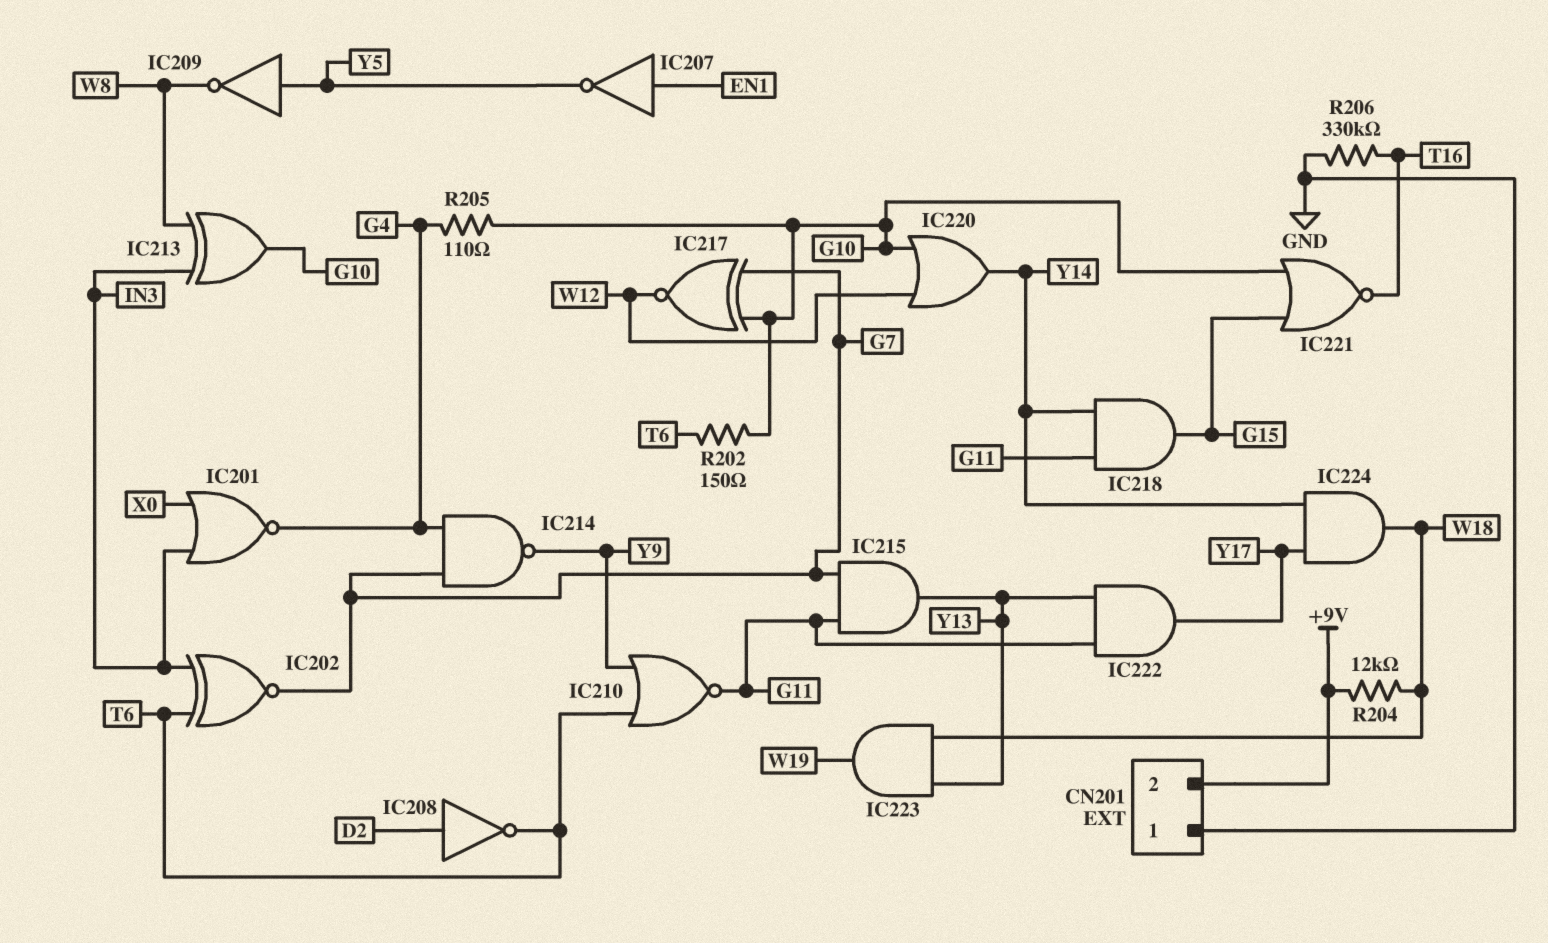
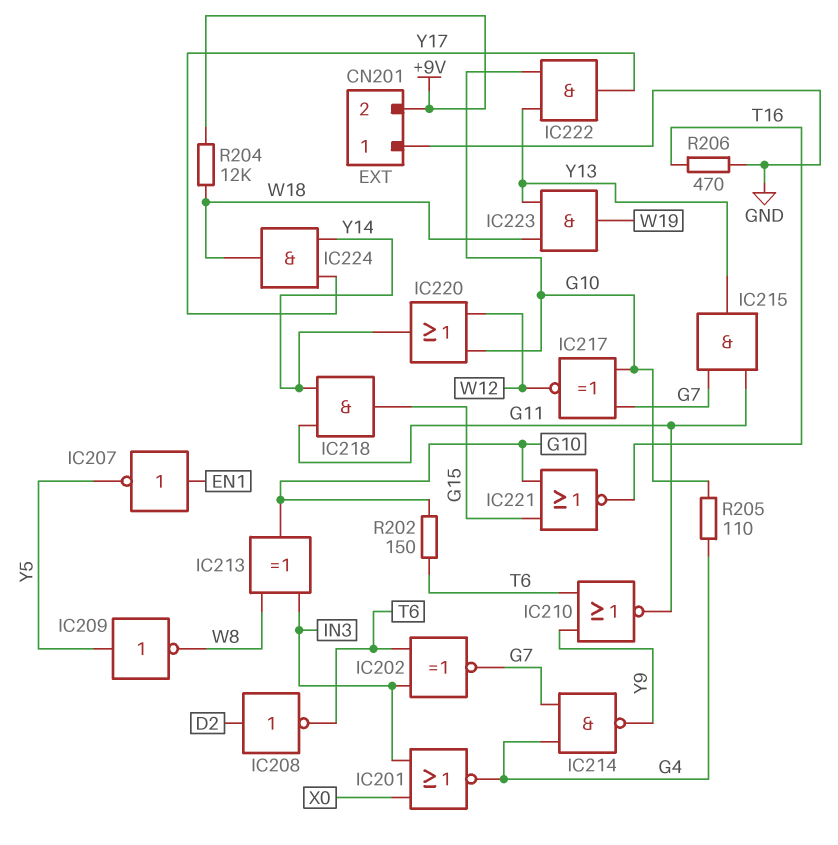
IC222: AND (in G11, in Y13, out Y17) -> AND (in G10, in Y13, out Y17)
R206: 330k (GND, T16) -> 470 (GND, T16)

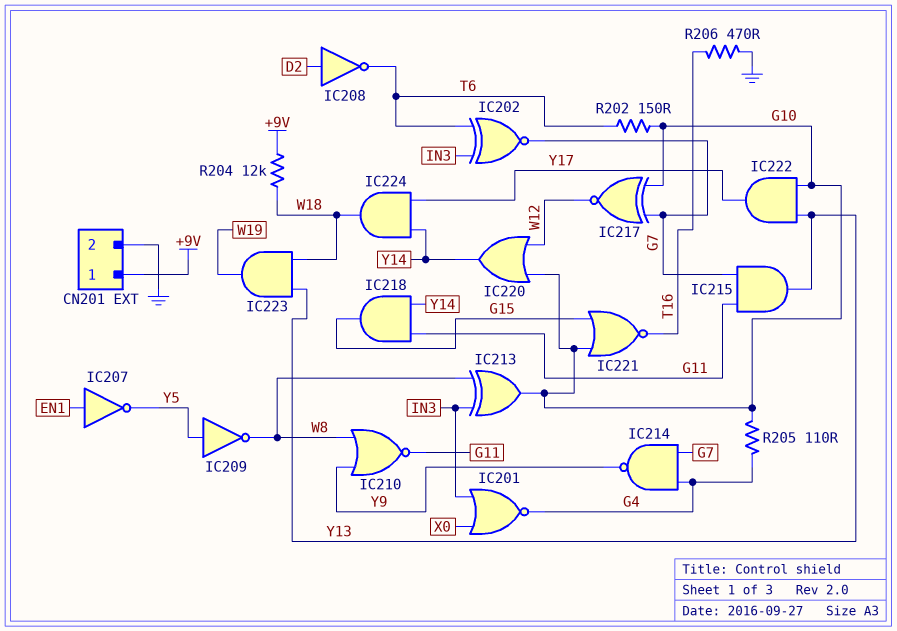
CN201 pin 1: GND -> +9V
CN201 pin 2: +9V -> GND
IC210: NOR (in T6, in Y9, out G11) -> NOR (in W8, in Y9, out G11)

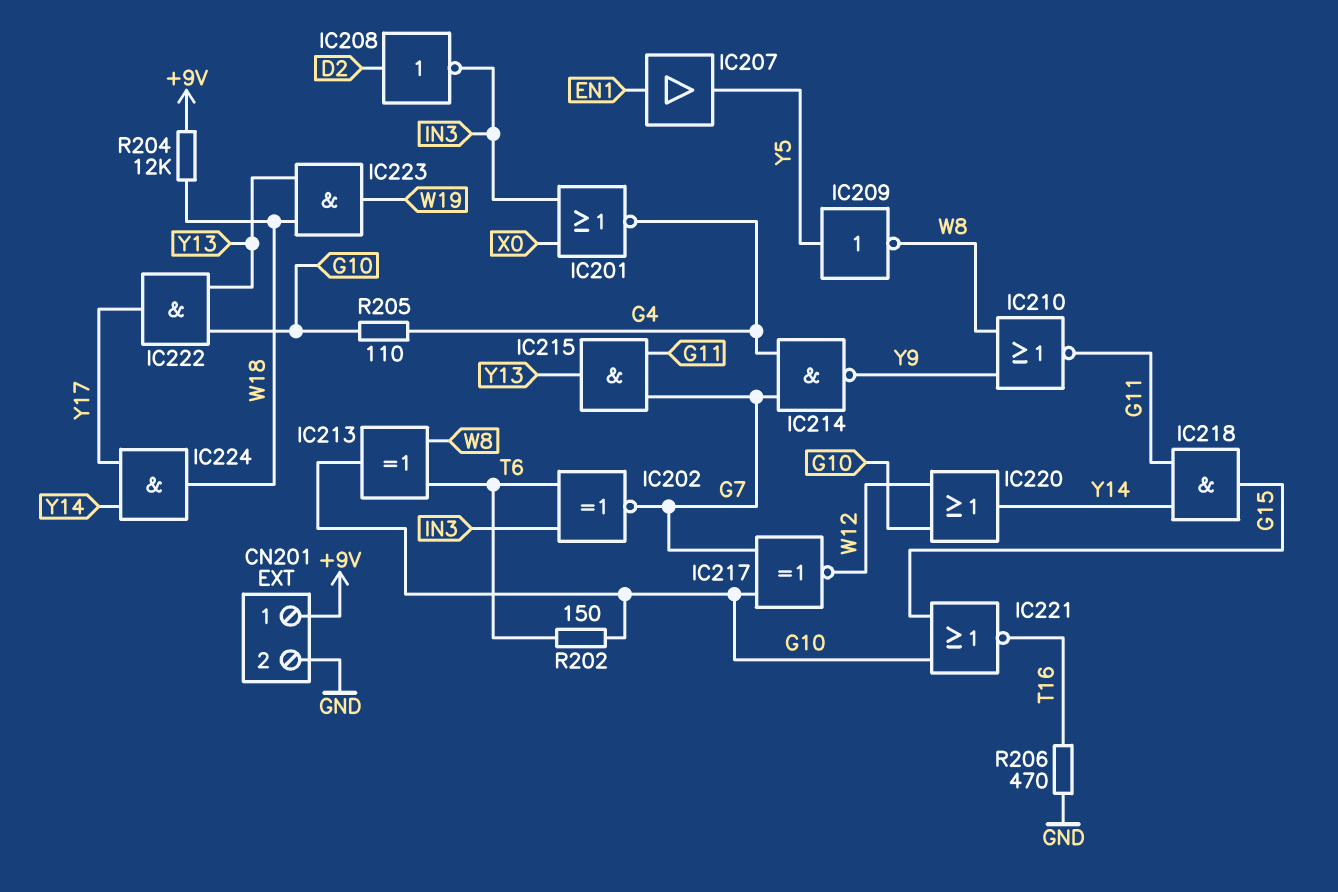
IC207: NOT (in EN1, out Y5) -> buffer (in EN1, out Y5)
IC208: NOT (in D2, out T6) -> NOT (in D2, out IN3)
IC213: XOR (in IN3, in W8, out G10) -> XOR (in T6, in W8, out G10)

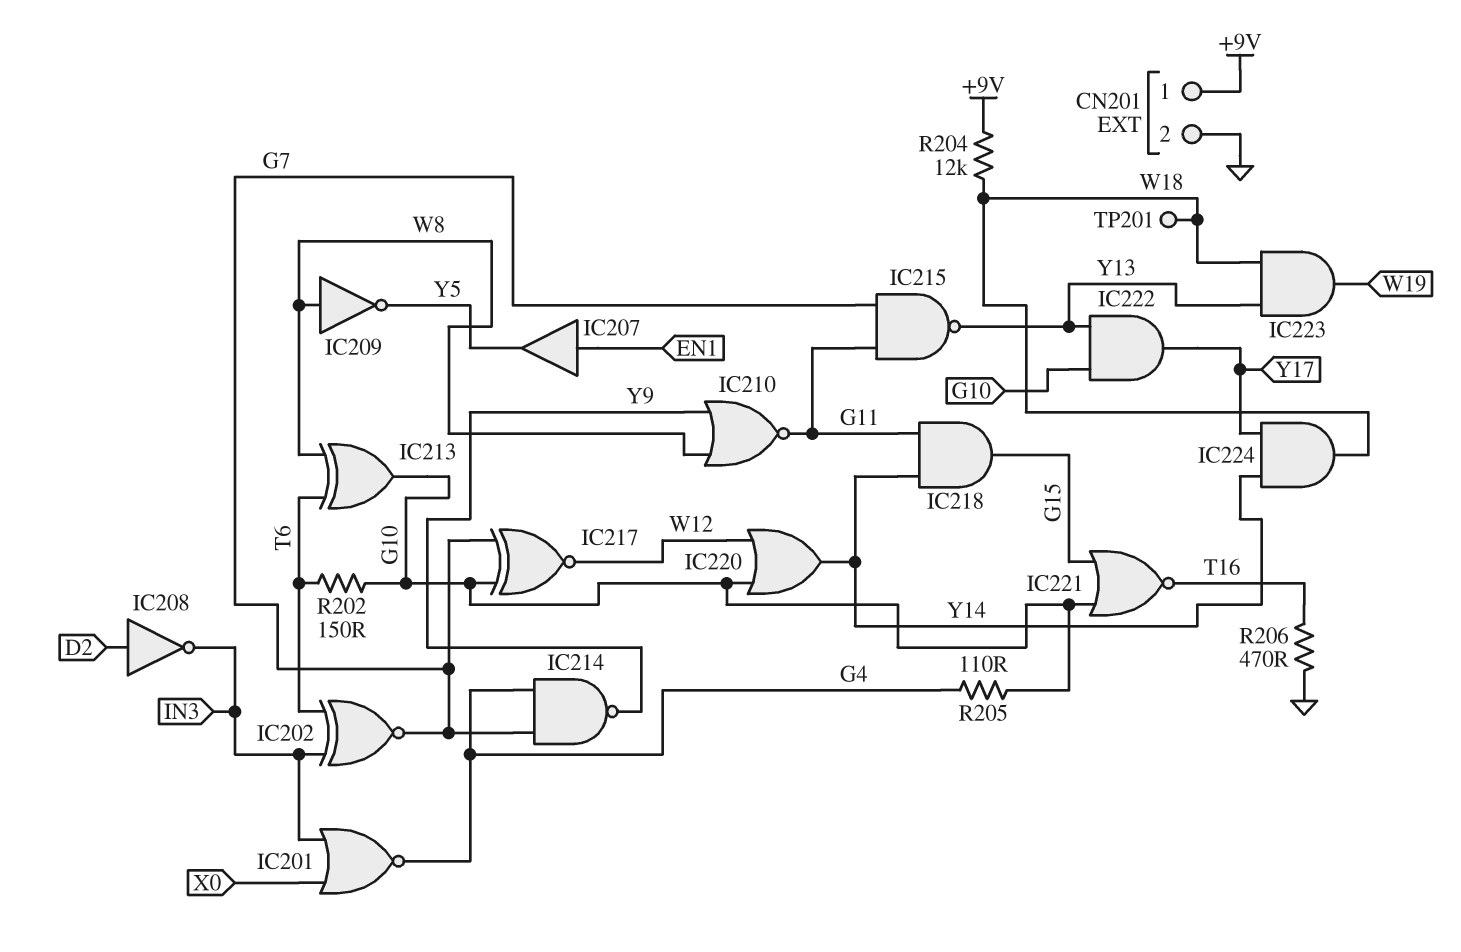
IC209: NOT (in Y5, out W8) -> NOT (in W8, out Y5)
IC215: AND (in G7, in G11, out Y13) -> NAND (in G7, in G11, out Y13)
TP201: none -> test point (W18)

